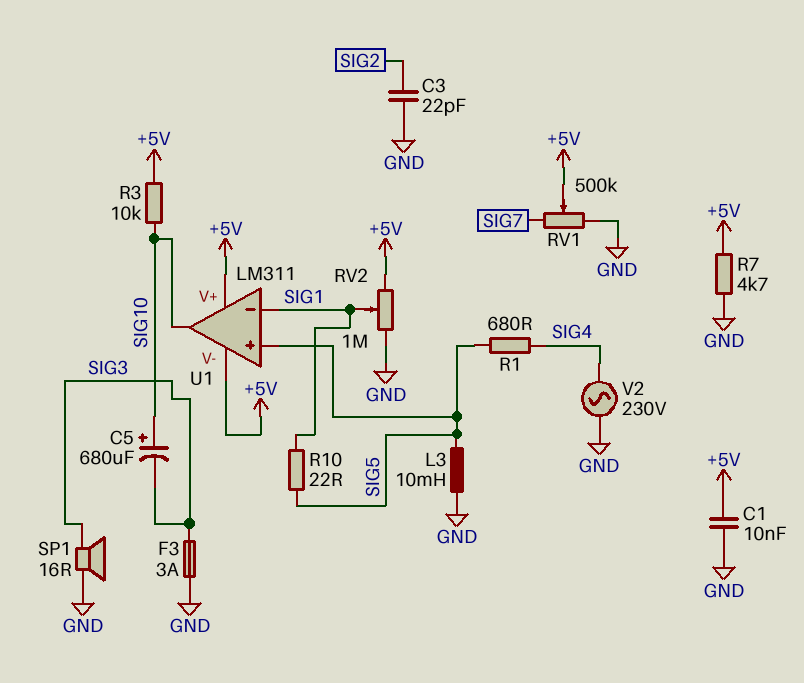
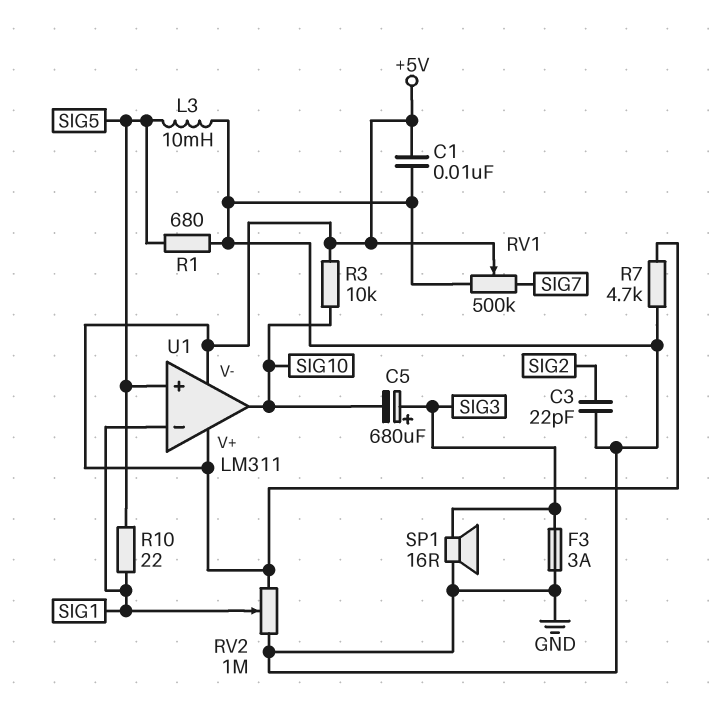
C5: 680uF (plus SIG10, minus SIG3) -> 680uF (plus SIG3, minus SIG10)
R1: 680 (SIG4, SIG5) -> 680 (GND, SIG5)
V2: AC 230V (GND, SIG4) -> none

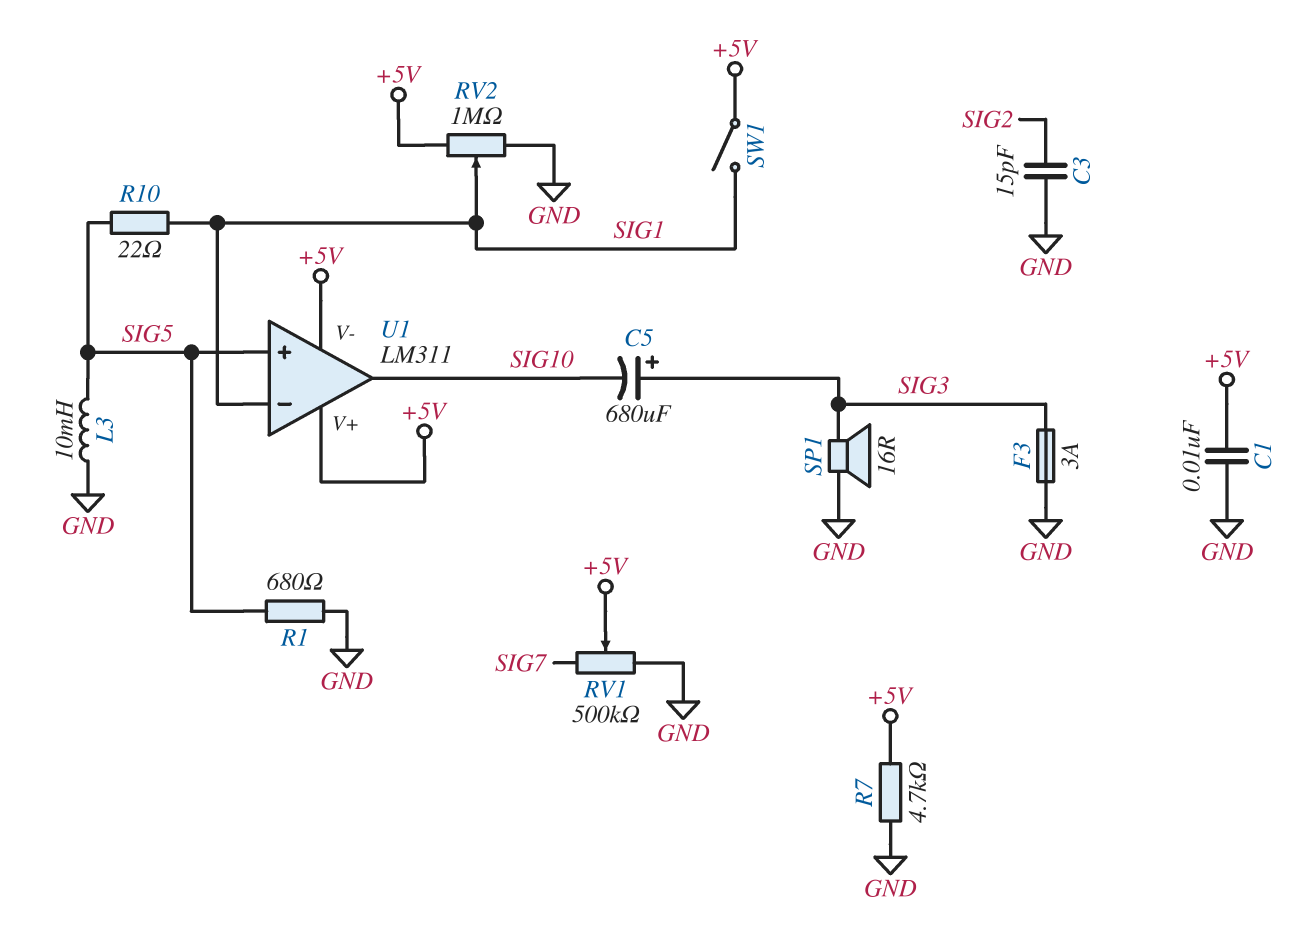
C3: 22pF (GND, SIG2) -> 15pF (GND, SIG2)
R3: 10k (+5V, SIG10) -> none
SW1: none -> switch (+5V, SIG1)

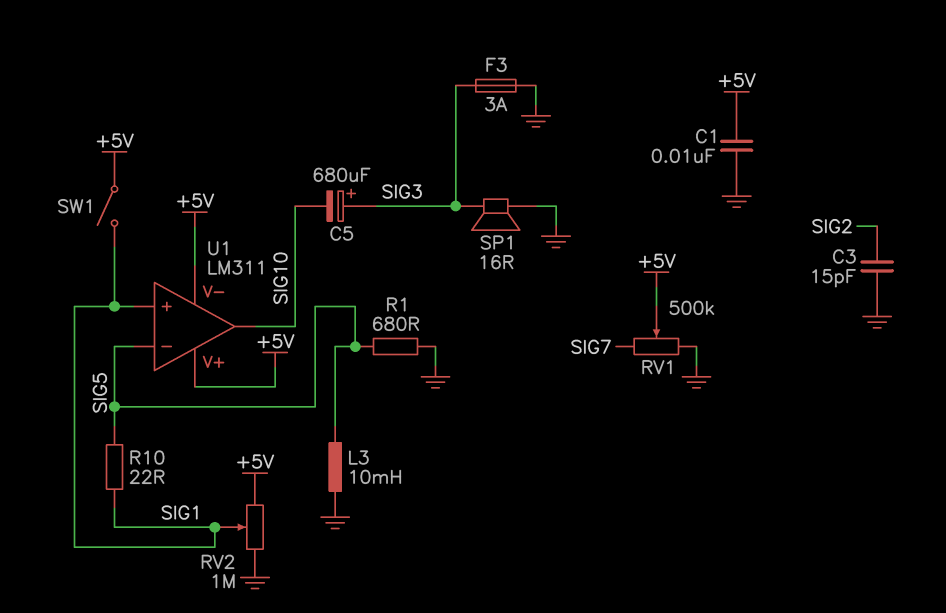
R7: 4.7k (+5V, GND) -> none
U1 pin in+: SIG5 -> SIG1
U1 pin in-: SIG1 -> SIG5

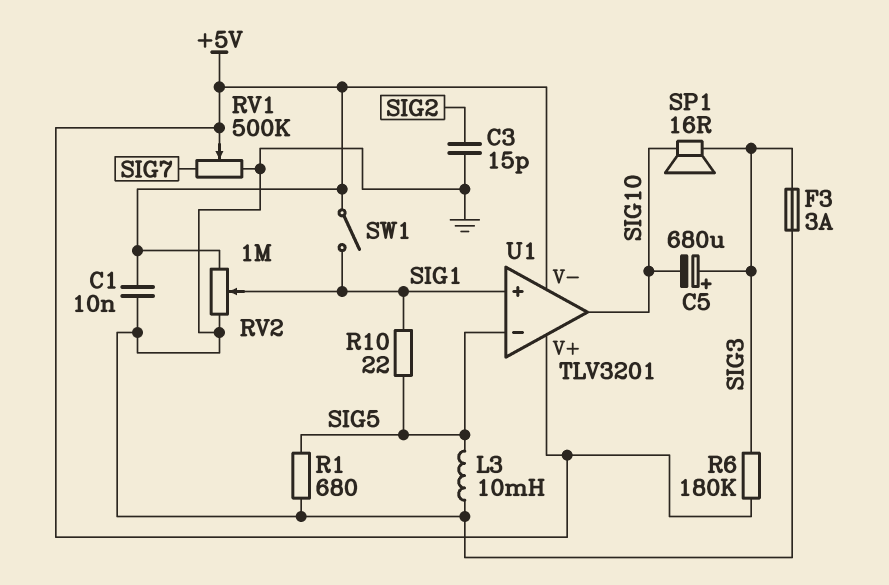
R6: none -> 180k (+5V, SIG3)
SP1: speaker 16R (GND, SIG3) -> speaker 16R (SIG3, SIG10)
U1: LM311 -> TLV3201

